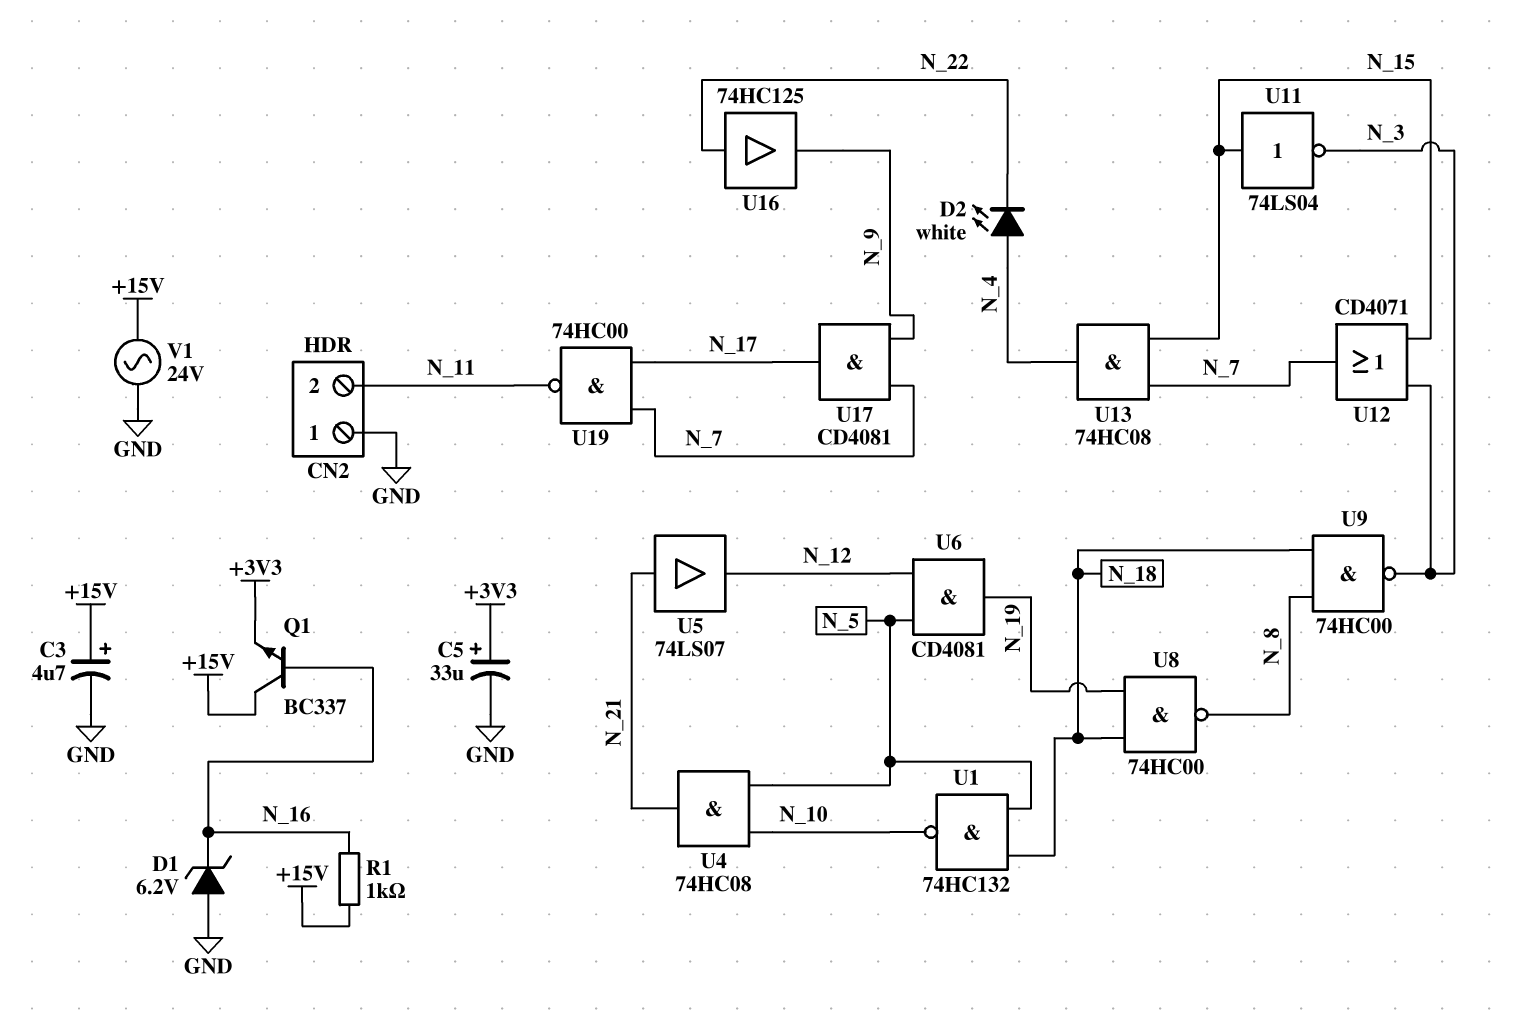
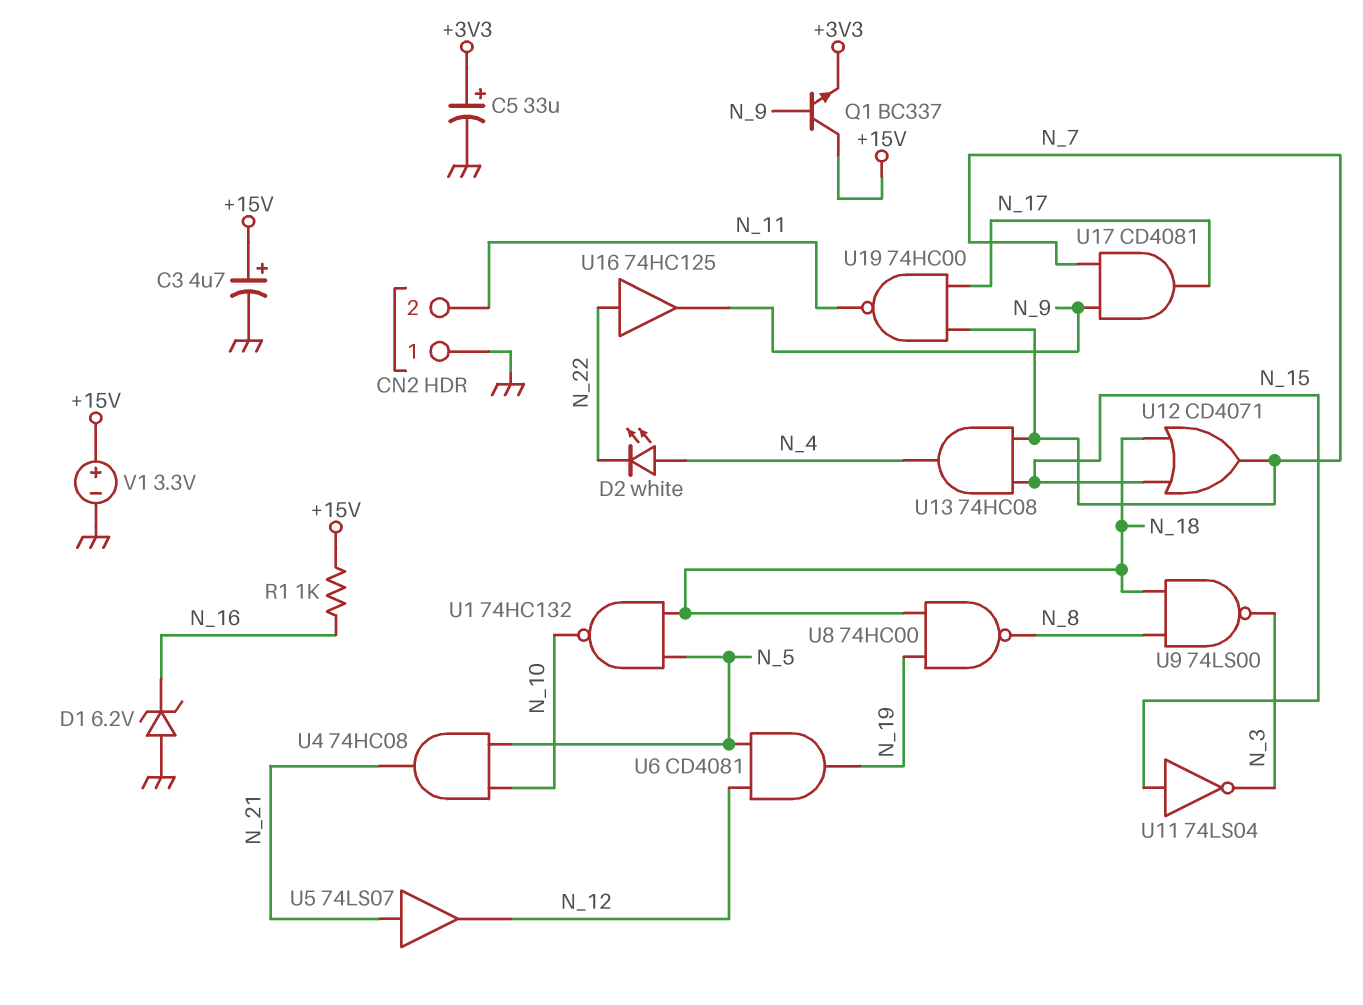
Q1: NPN BC337 (B N_16, C +15V, E +3V3) -> NPN BC337 (B N_9, C +15V, E +3V3)
U9: NAND 74HC00 (in N_8, in N_18, out N_3) -> NAND 74LS00 (in N_8, in N_18, out N_3)
U12: OR CD4071 (in N_3, in N_15, out N_7) -> OR CD4071 (in N_15, in N_18, out N_7)
V1: AC 24V (+15V, GND) -> 3.3V (plus +15V, minus GND)

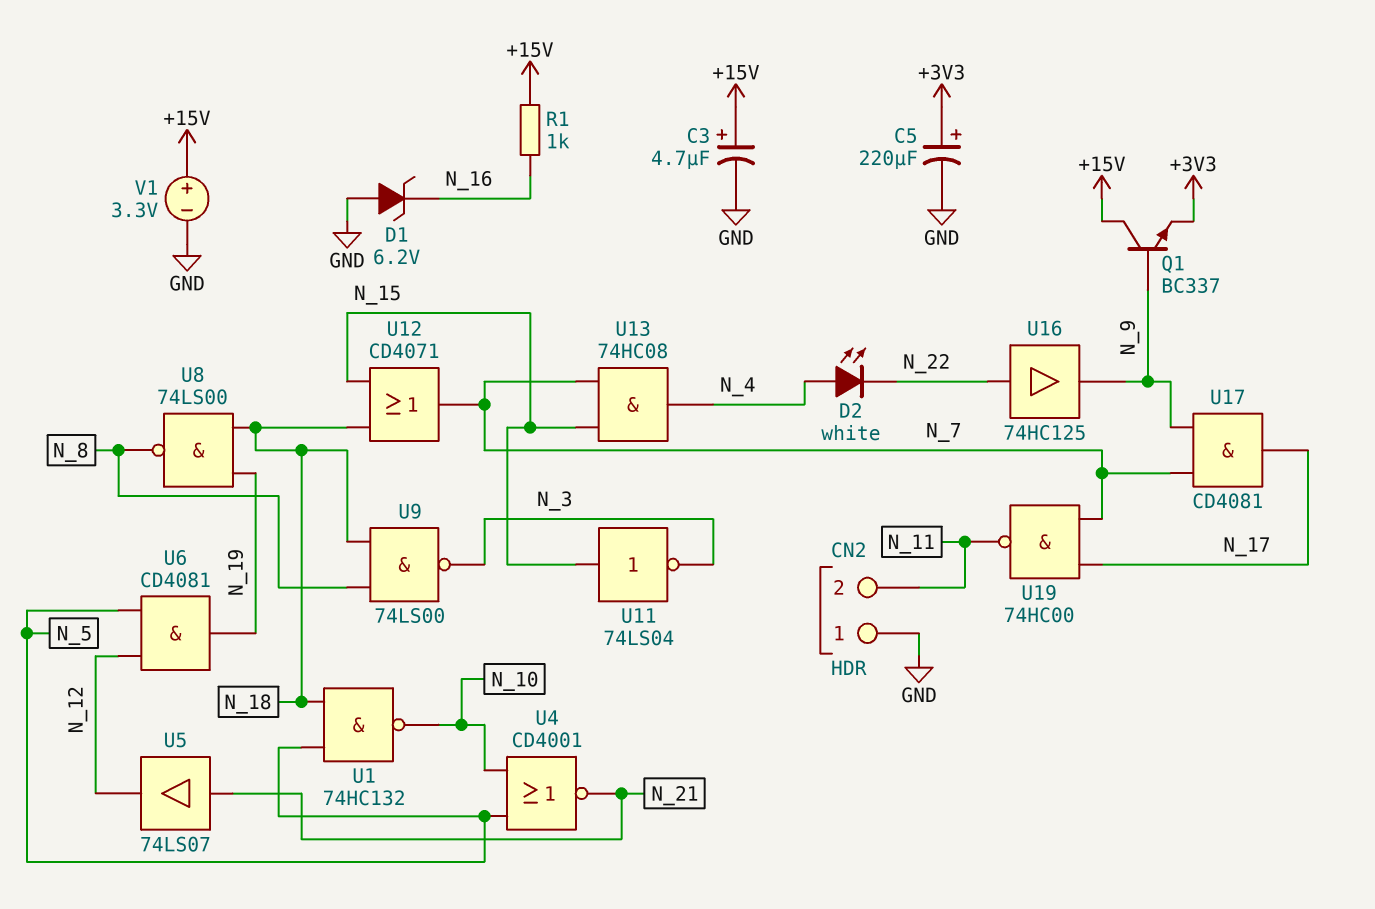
C5: 33uF (plus +3V3, minus GND) -> 220uF (plus +3V3, minus GND)
U4: AND 74HC08 (in N_5, in N_10, out N_21) -> NOR CD4001 (in N_5, in N_10, out N_21)
U8: NAND 74HC00 (in N_18, in N_19, out N_8) -> NAND 74LS00 (in N_18, in N_19, out N_8)

